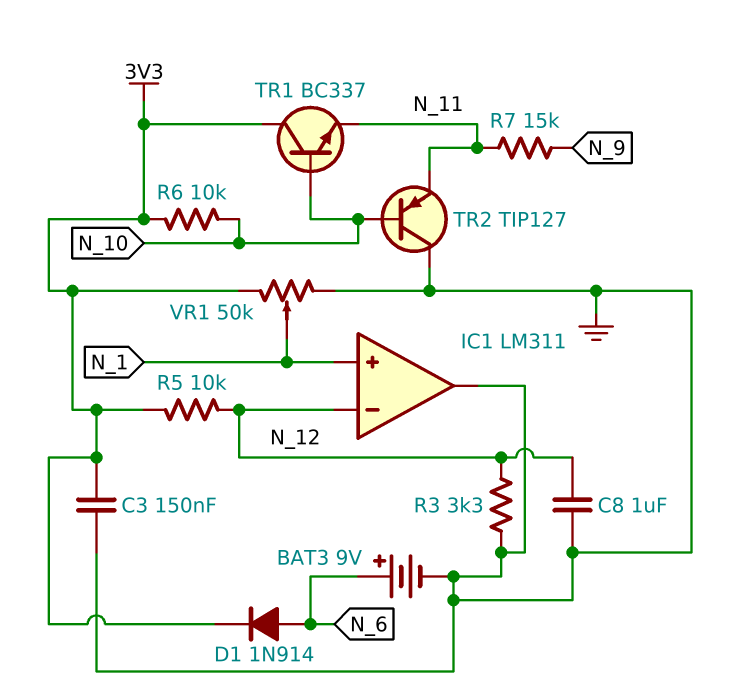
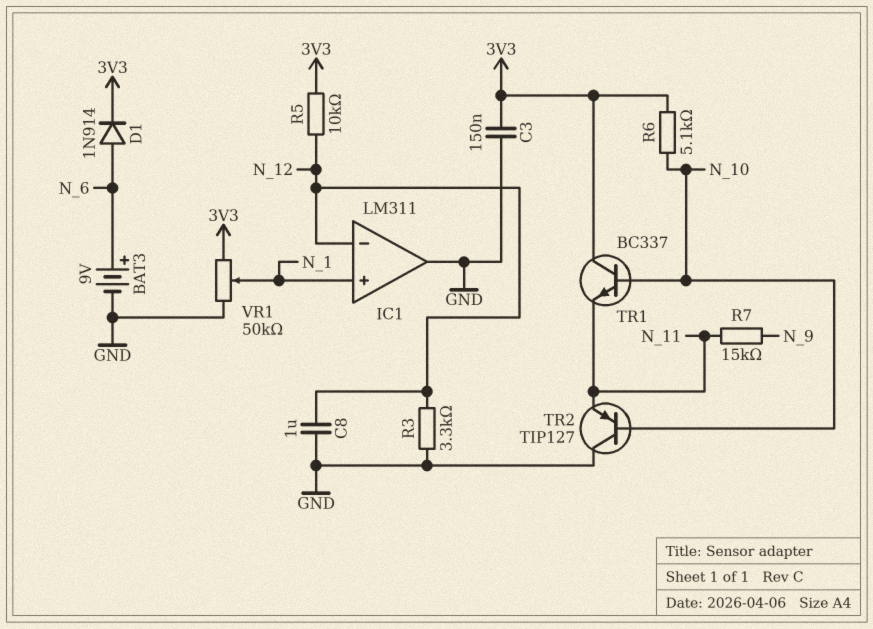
R6: 10k (3V3, N_10) -> 5.1k (3V3, N_10)

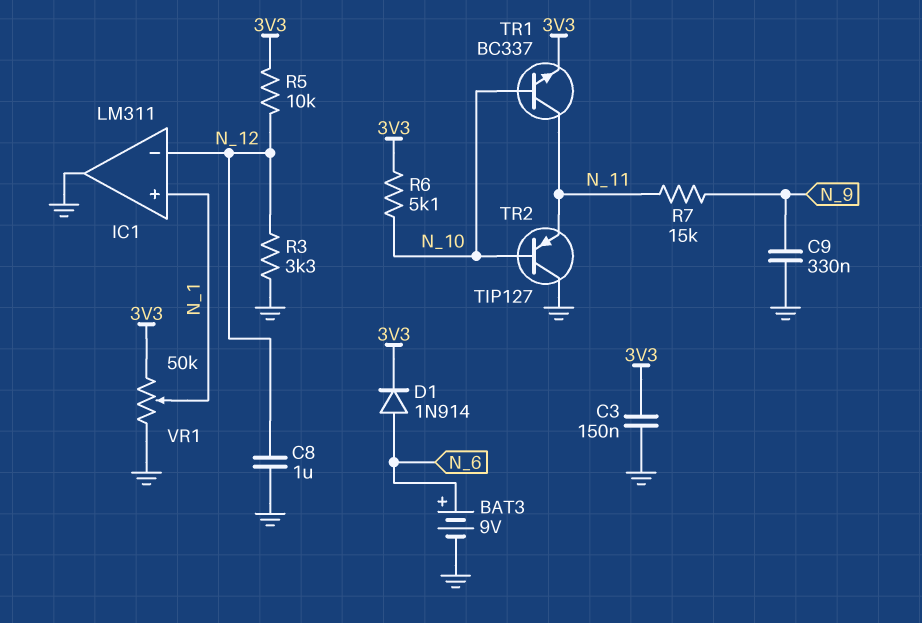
C9: none -> 330nF (GND, N_9)
TR1: NPN BC337 (B N_10, C 3V3, E N_11) -> NPN BC337 (B N_10, C N_11, E 3V3)

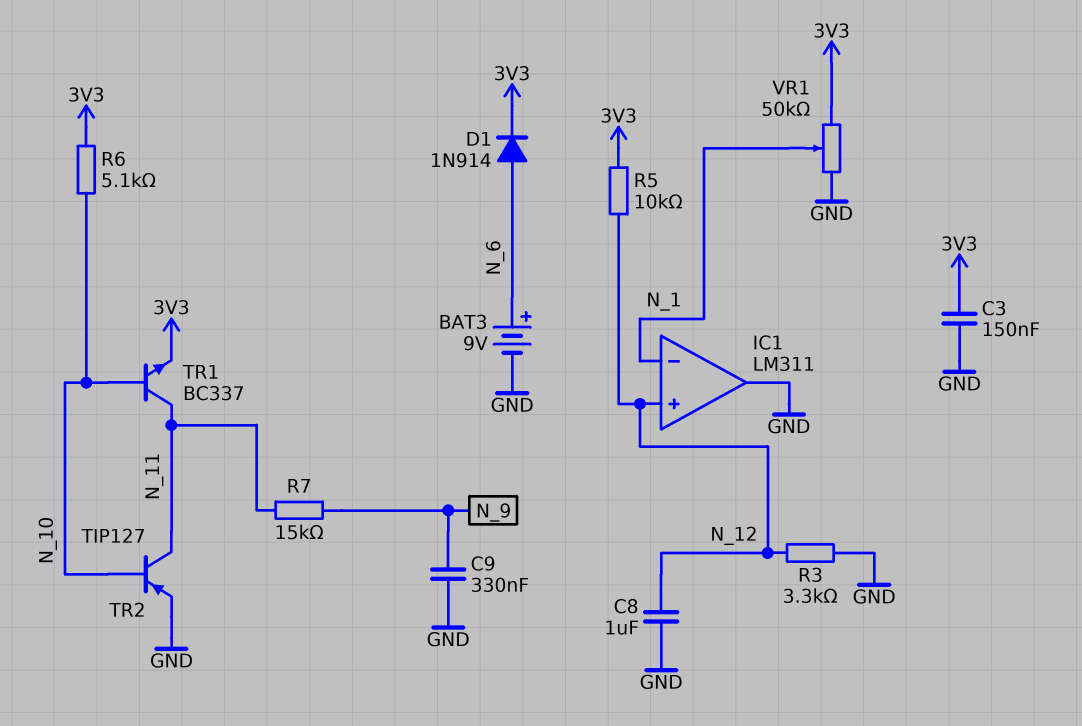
IC1 pin in+: N_1 -> N_12
IC1 pin in-: N_12 -> N_1
TR2: PNP TIP127 (B N_10, C GND, E N_11) -> PNP TIP127 (B N_10, C N_11, E GND)

